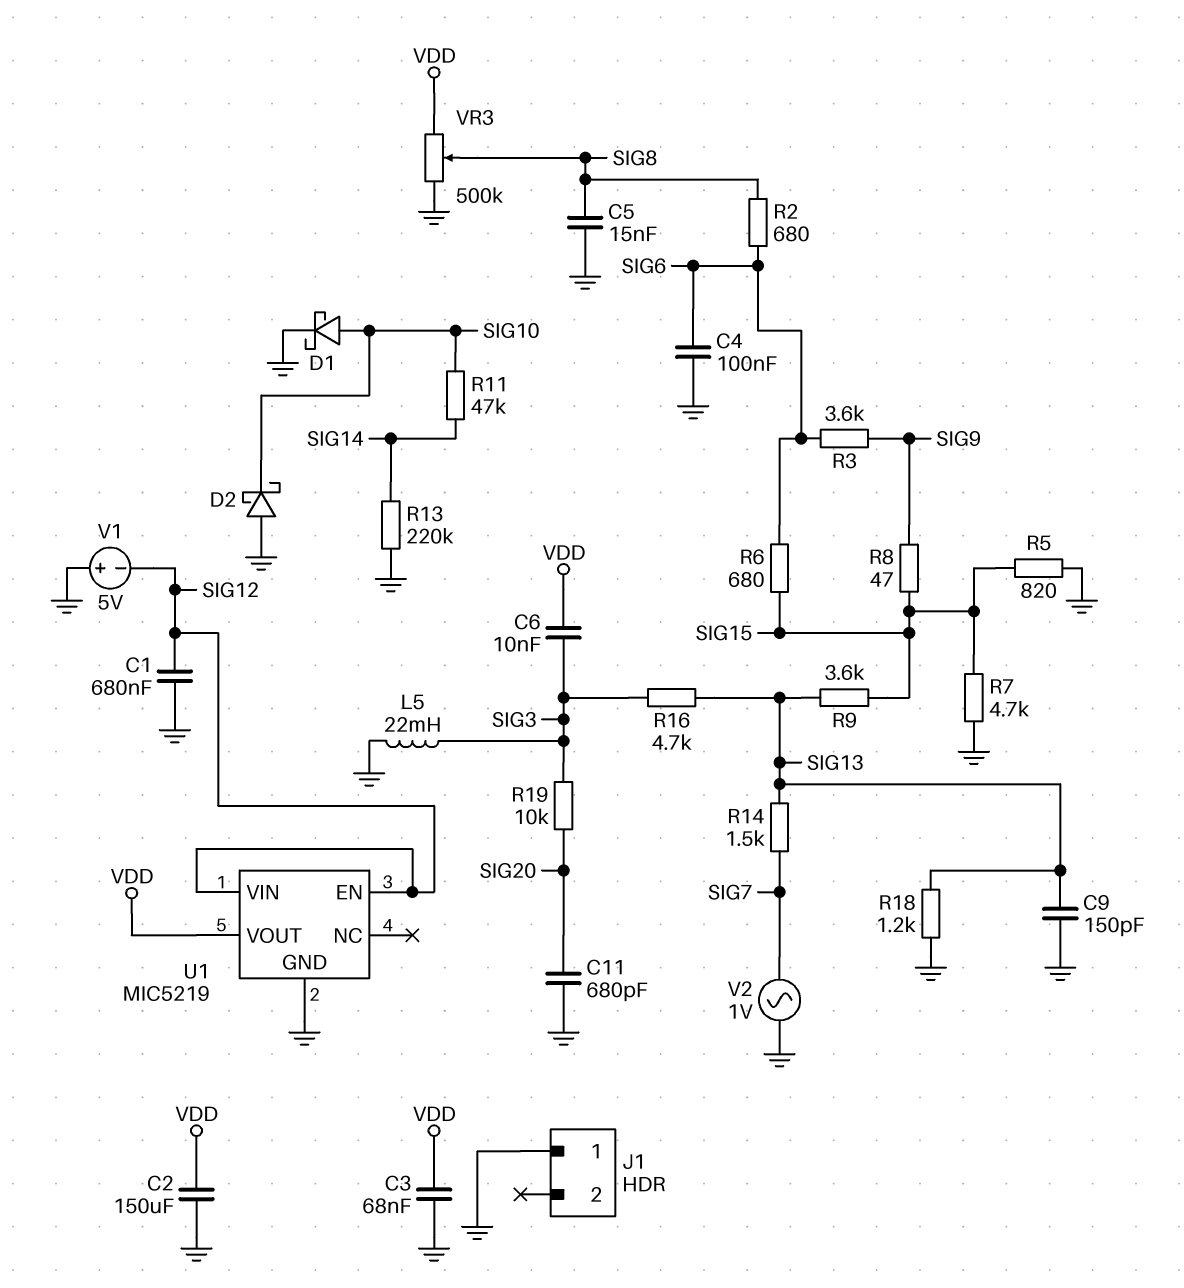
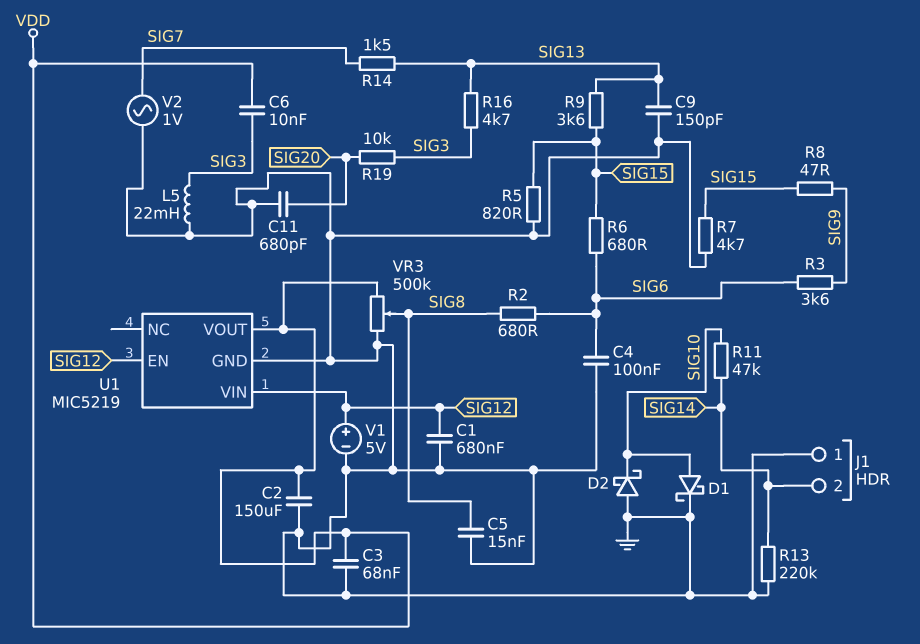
J1 pin 2: none -> SIG14
R18: 1.2k (GND, SIG13) -> none
V1: 5V (plus GND, minus SIG12) -> 5V (plus SIG12, minus GND)

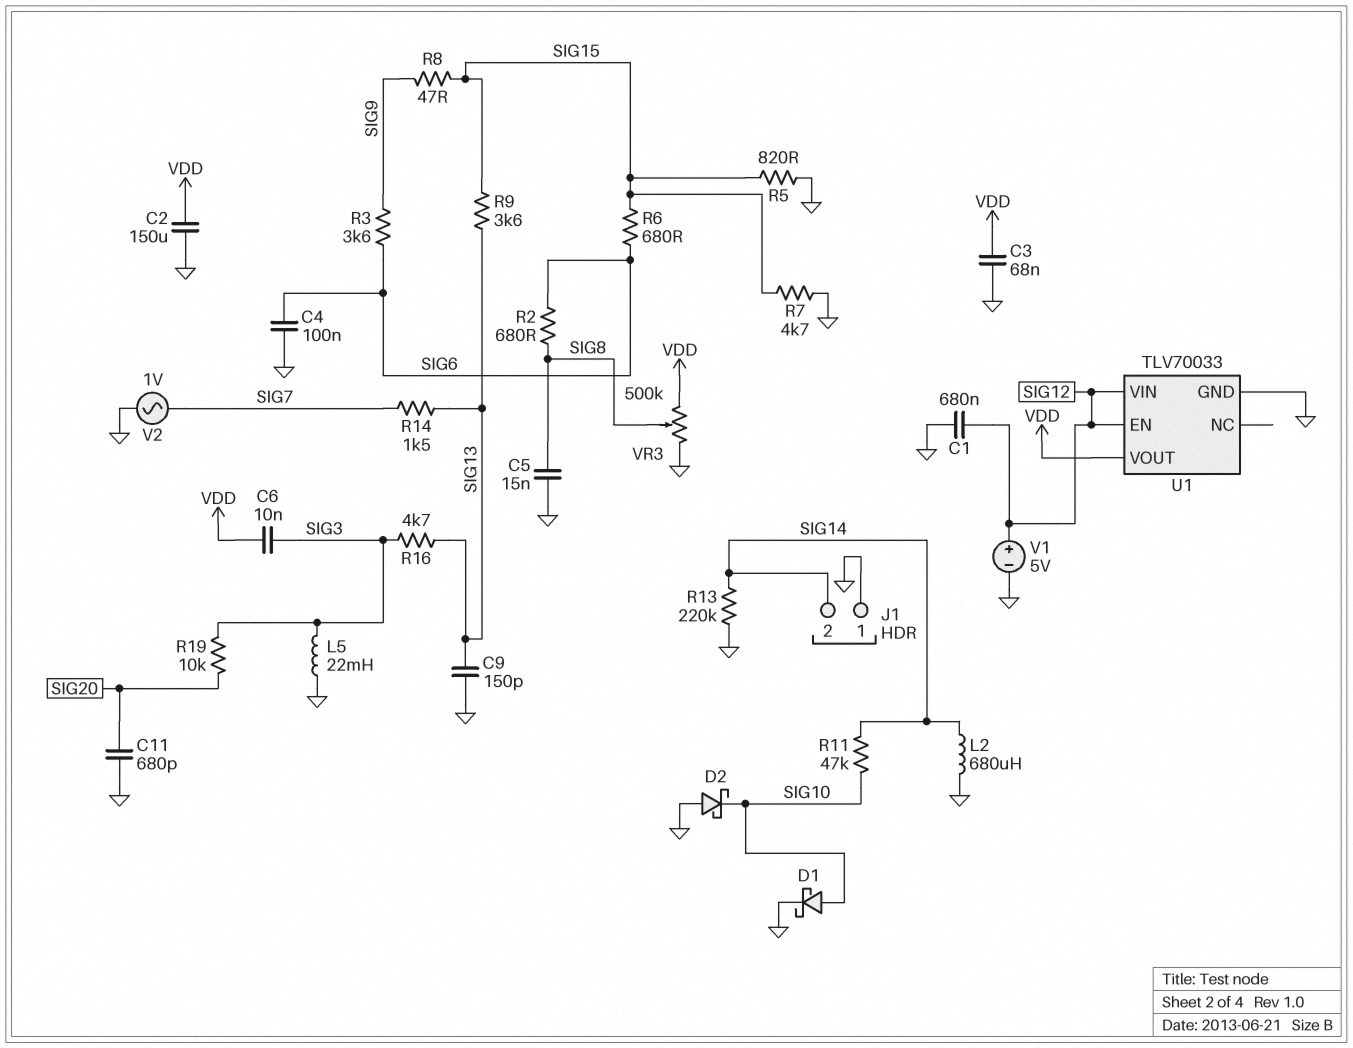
L2: none -> 680uH (GND, SIG14)
U1: MIC5219 -> TLV70033

